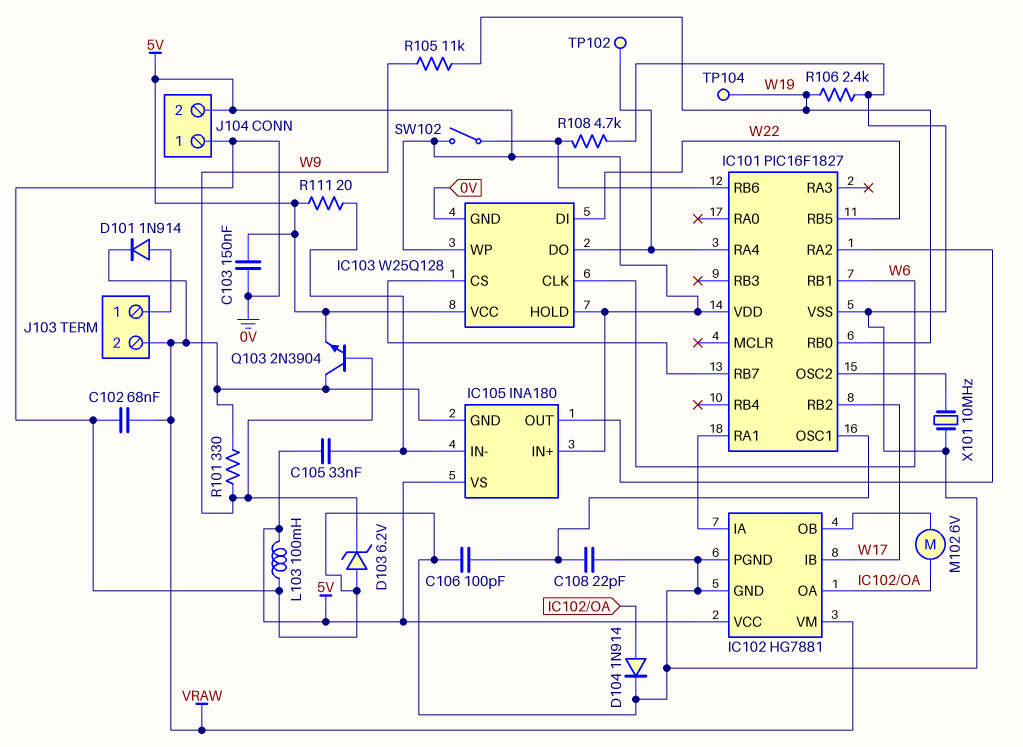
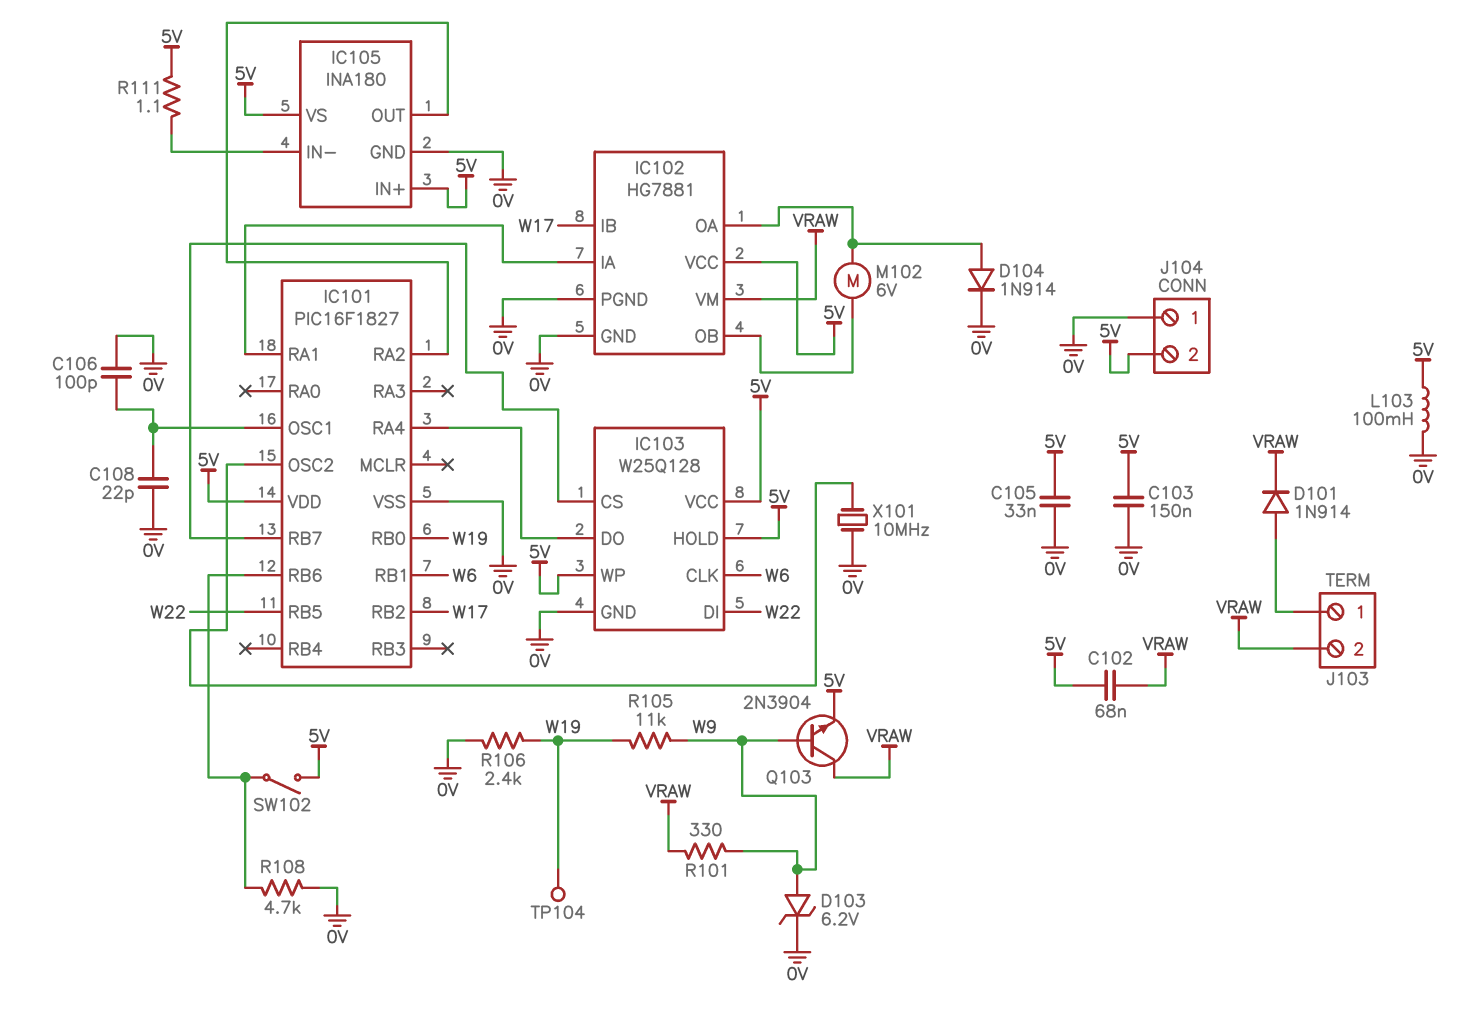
C102: 68nF (0V, VRAW) -> 68nF (5V, VRAW)
C105: 33nF (5V, IC105/IN-) -> 33nF (0V, 5V)
D103: zener 6.2V (A 0V, K W9) -> zener 6.2V (A W9, K 0V)
IC105 pin GND: VRAW -> 0V
R111: 20 (5V, IC105/IN-) -> 1.1 (5V, IC105/IN-)
TP102: test point (IC101/RA4) -> none

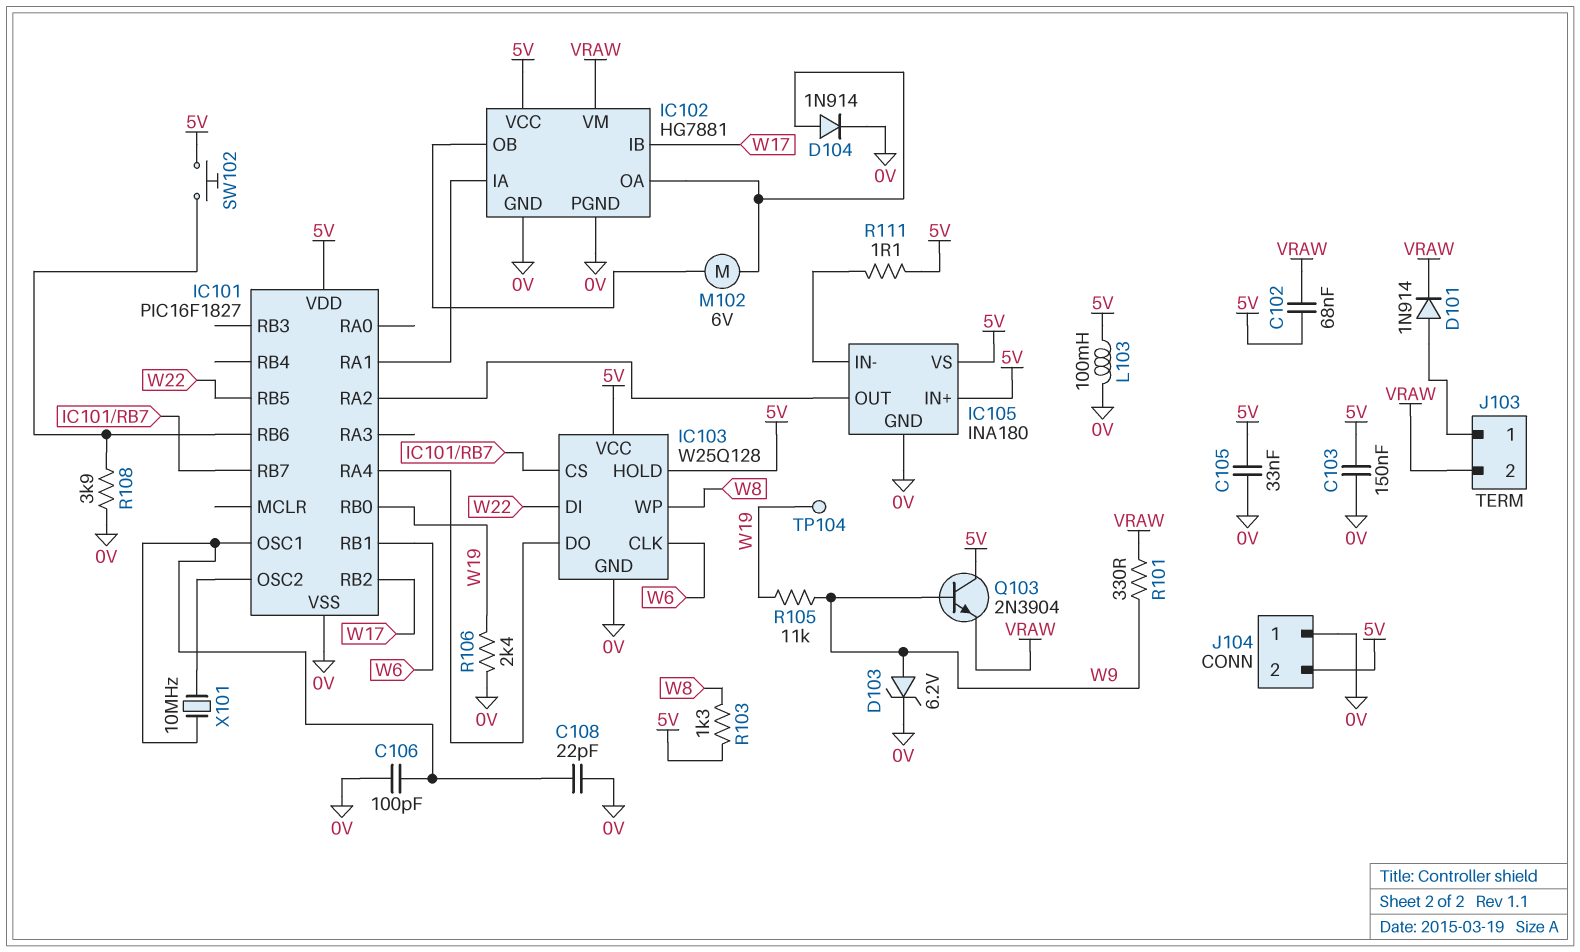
IC103 pin WP: 5V -> W8
Q103: NPN 2N3904 (B W9, C VRAW, E 5V) -> NPN 2N3904 (B W9, C 5V, E VRAW)
R103: none -> 1.3k (5V, W8)
R108: 4.7k (0V, IC101/RB6) -> 3.9k (0V, IC101/RB6)
SW102: switch (5V, IC101/RB6) -> button (5V, IC101/RB6)
X101: 10MHz (0V, IC101/OSC2) -> 10MHz (IC101/OSC1, IC101/OSC2)

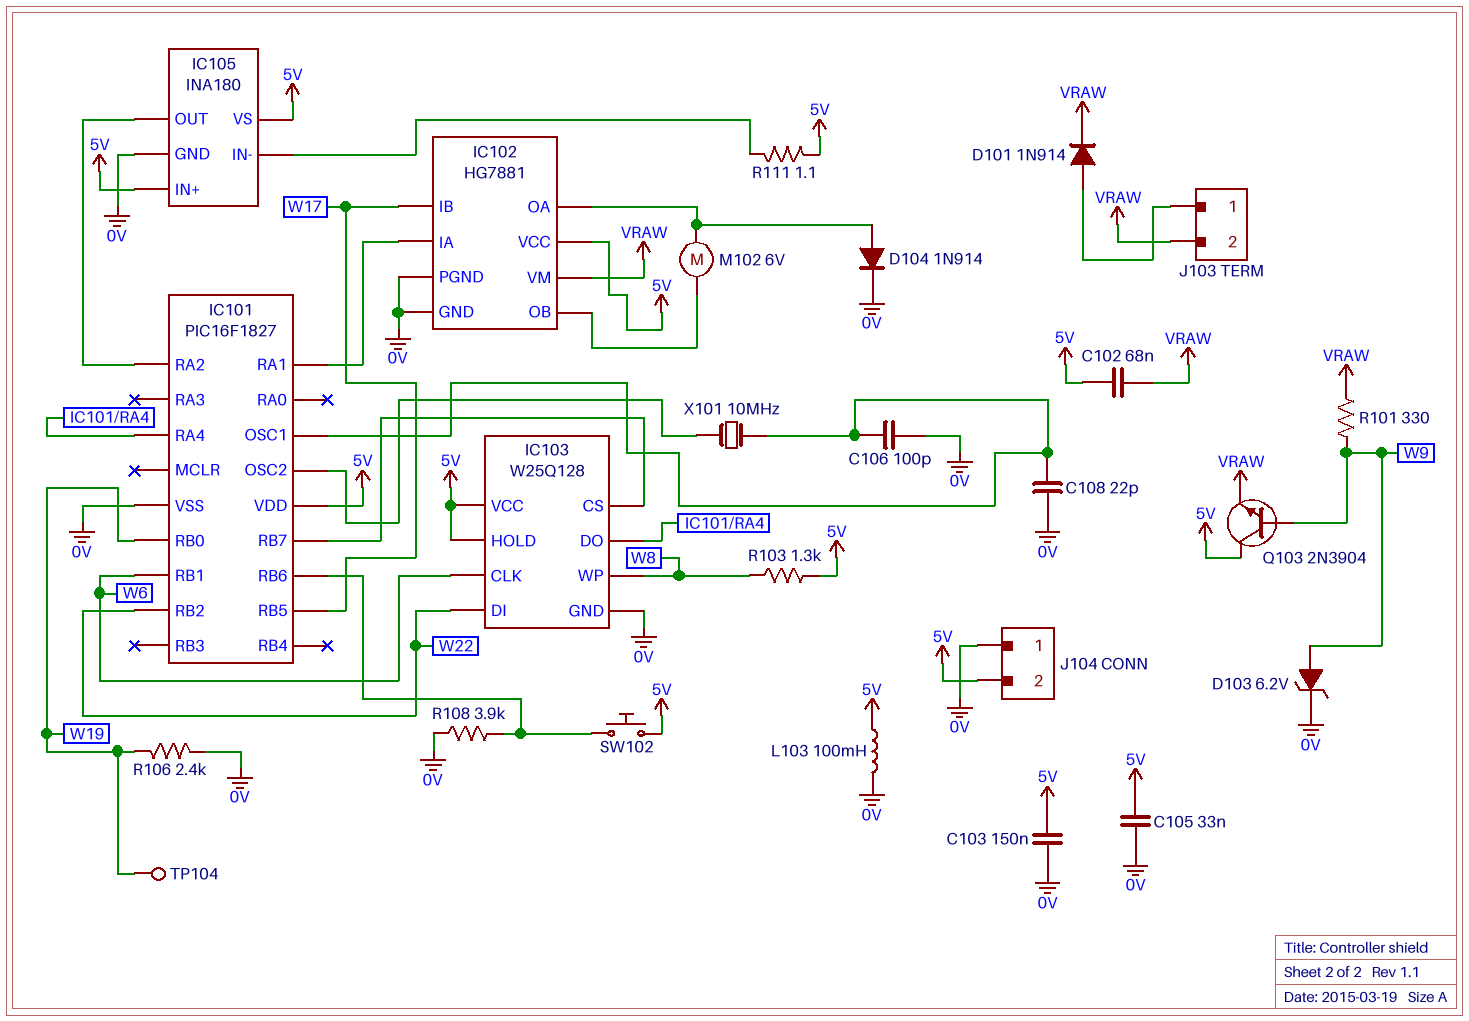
IC101 pin RB2: W17 -> W22
IC101 pin RB5: W22 -> W17
R105: 11k (W9, W19) -> none

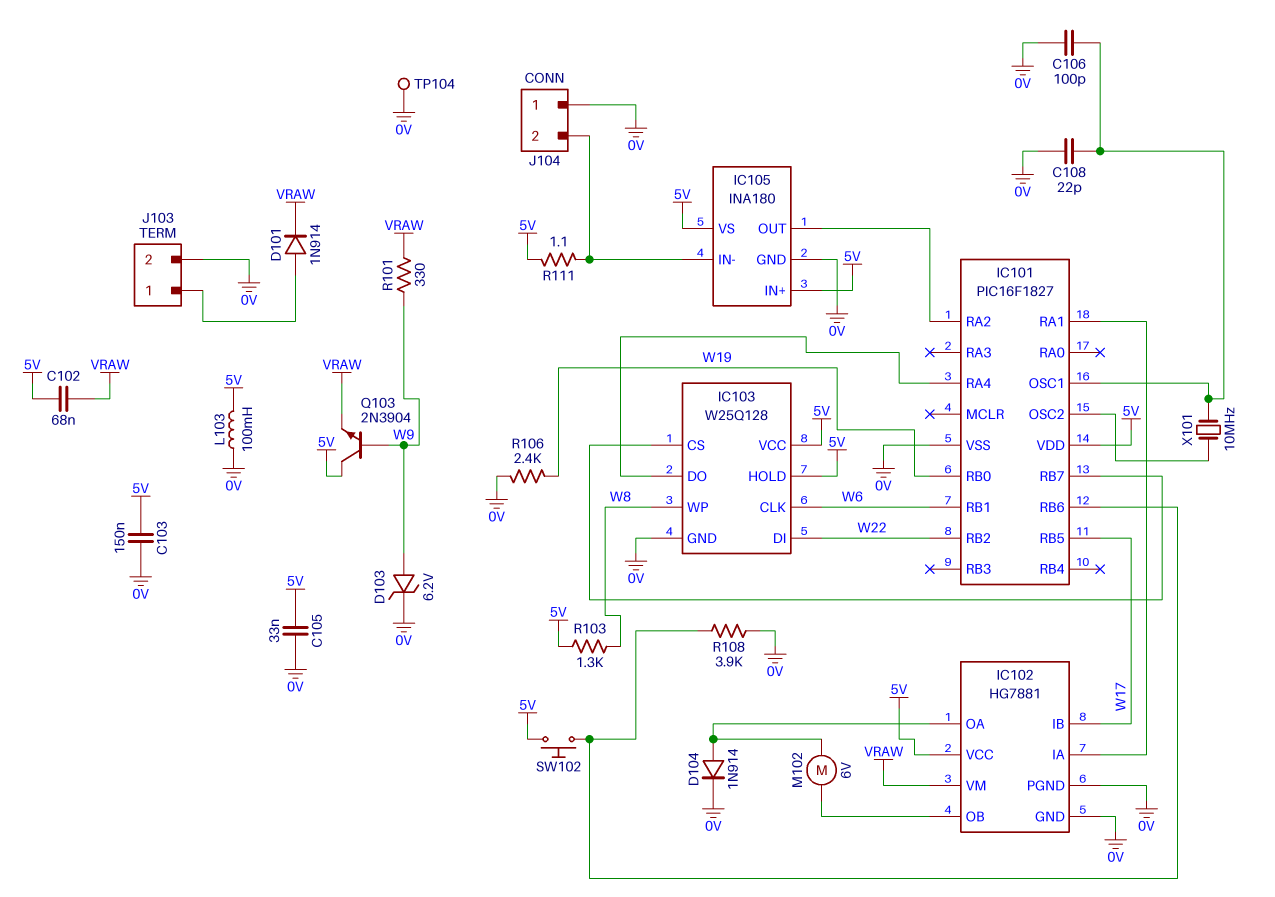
J103 pin 2: VRAW -> 0V
J104 pin 2: 5V -> IC105/IN-
TP104: test point (W19) -> test point (0V)

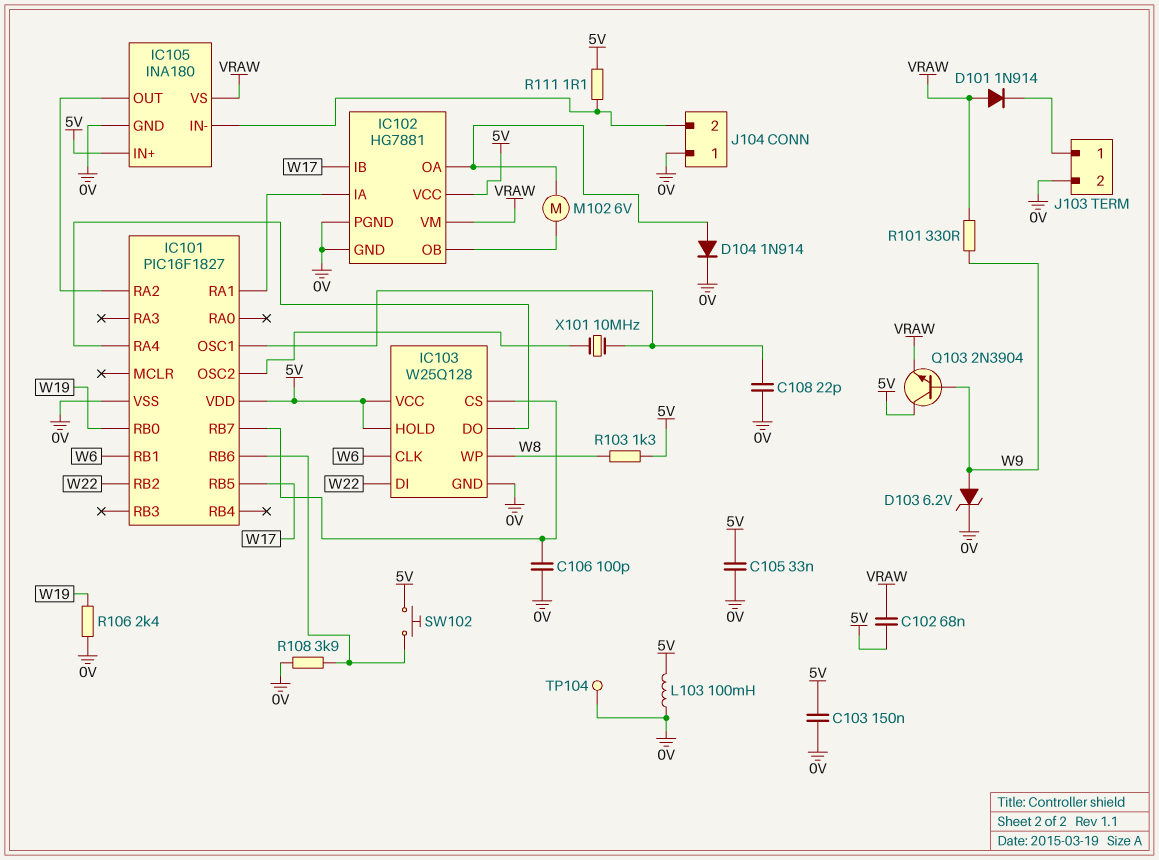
C106: 100pF (0V, IC101/OSC1) -> 100pF (0V, IC101/RB7)
D101: diode 1N914 (A J103/1, K VRAW) -> diode 1N914 (A VRAW, K J103/1)
IC105 pin VS: 5V -> VRAW

